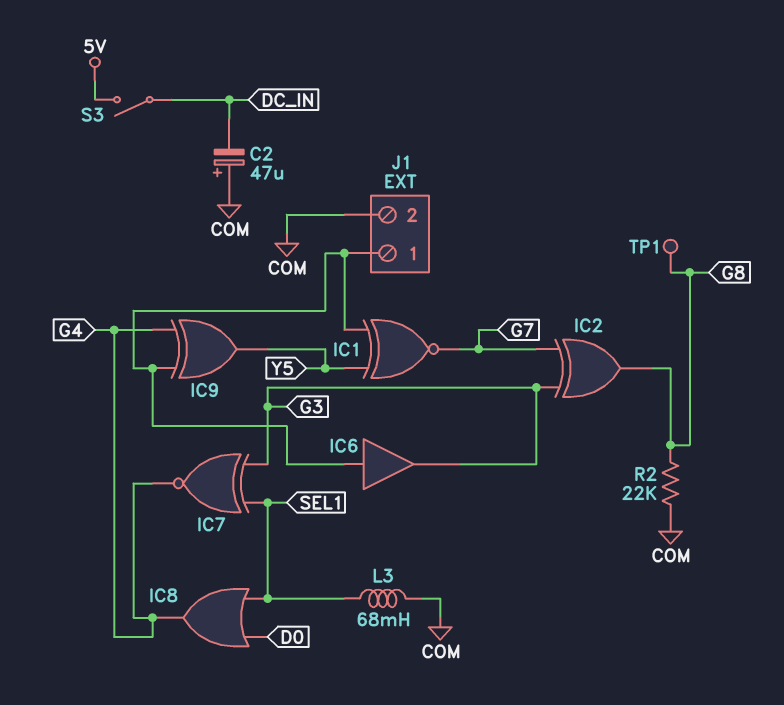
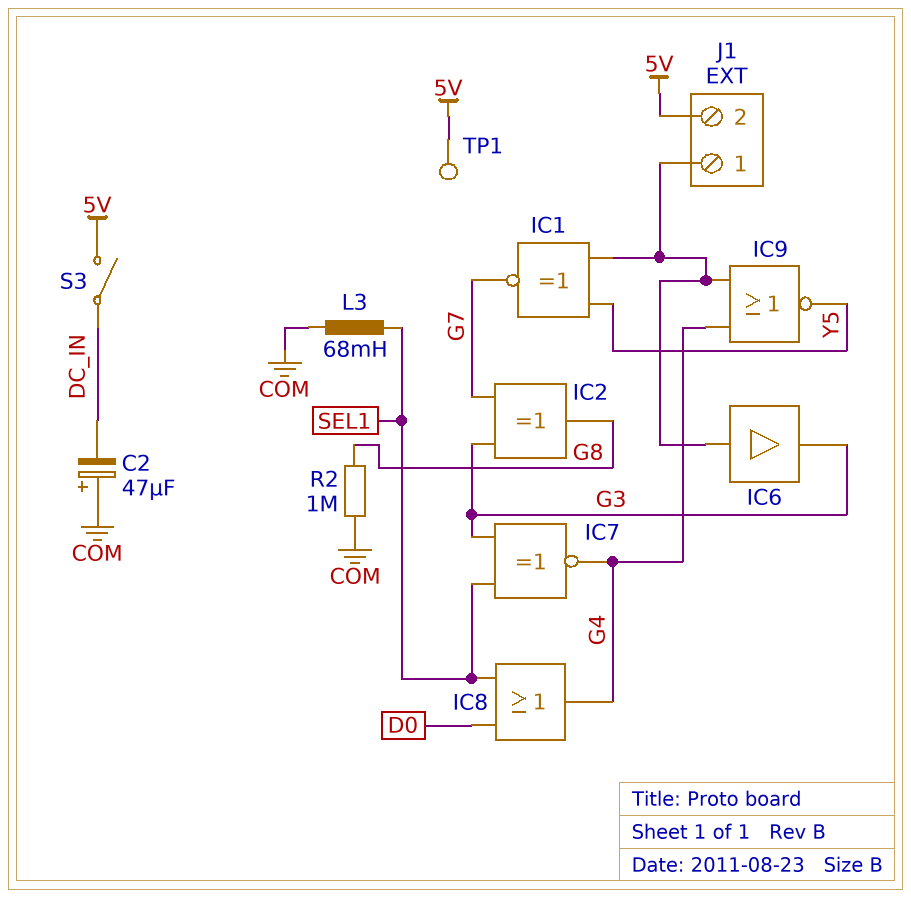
IC9: XOR (in G4, in J1/1, out Y5) -> NOR (in G4, in J1/1, out Y5)
J1 pin 2: COM -> 5V
R2: 22k (COM, G8) -> 1M (COM, G8)
TP1: test point (G8) -> test point (5V)

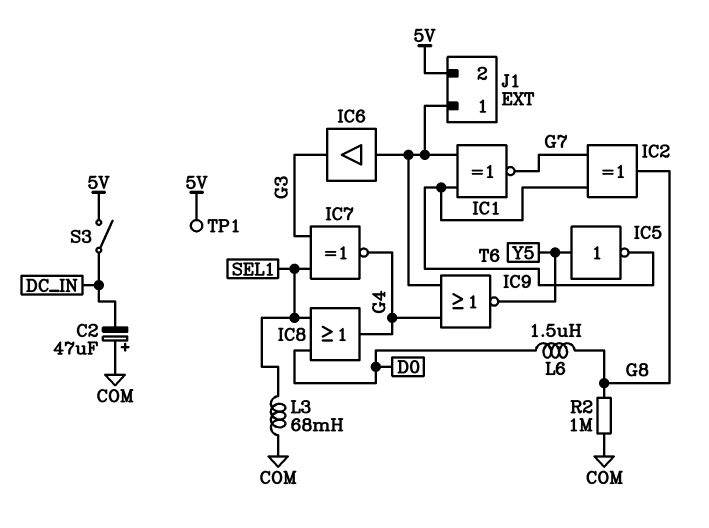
IC1: XNOR (in J1/1, in Y5, out G7) -> XNOR (in J1/1, in T6, out G7)
IC2: XOR (in G3, in G7, out G8) -> XOR (in G7, in T6, out G8)
IC5: none -> NOT (in Y5, out T6)
L6: none -> 1.5uH (D0, G8)

